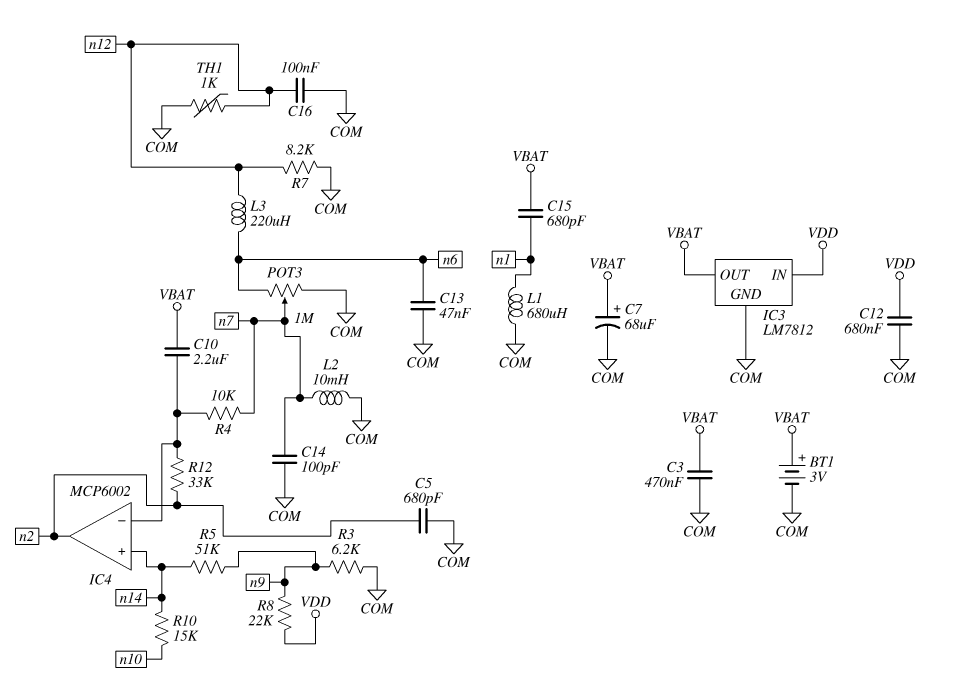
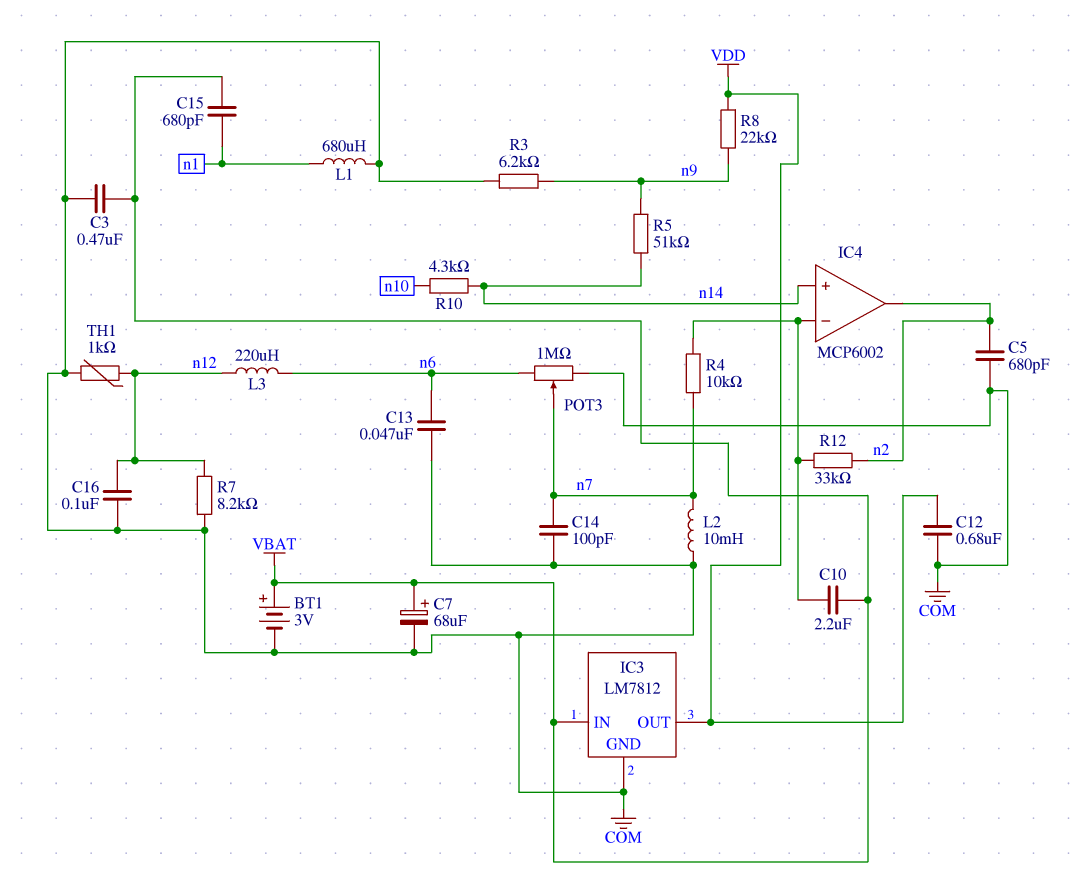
IC3 pin IN: VDD -> VBAT
IC3 pin OUT: VBAT -> VDD
R10: 15k (n10, n14) -> 4.3k (n10, n14)

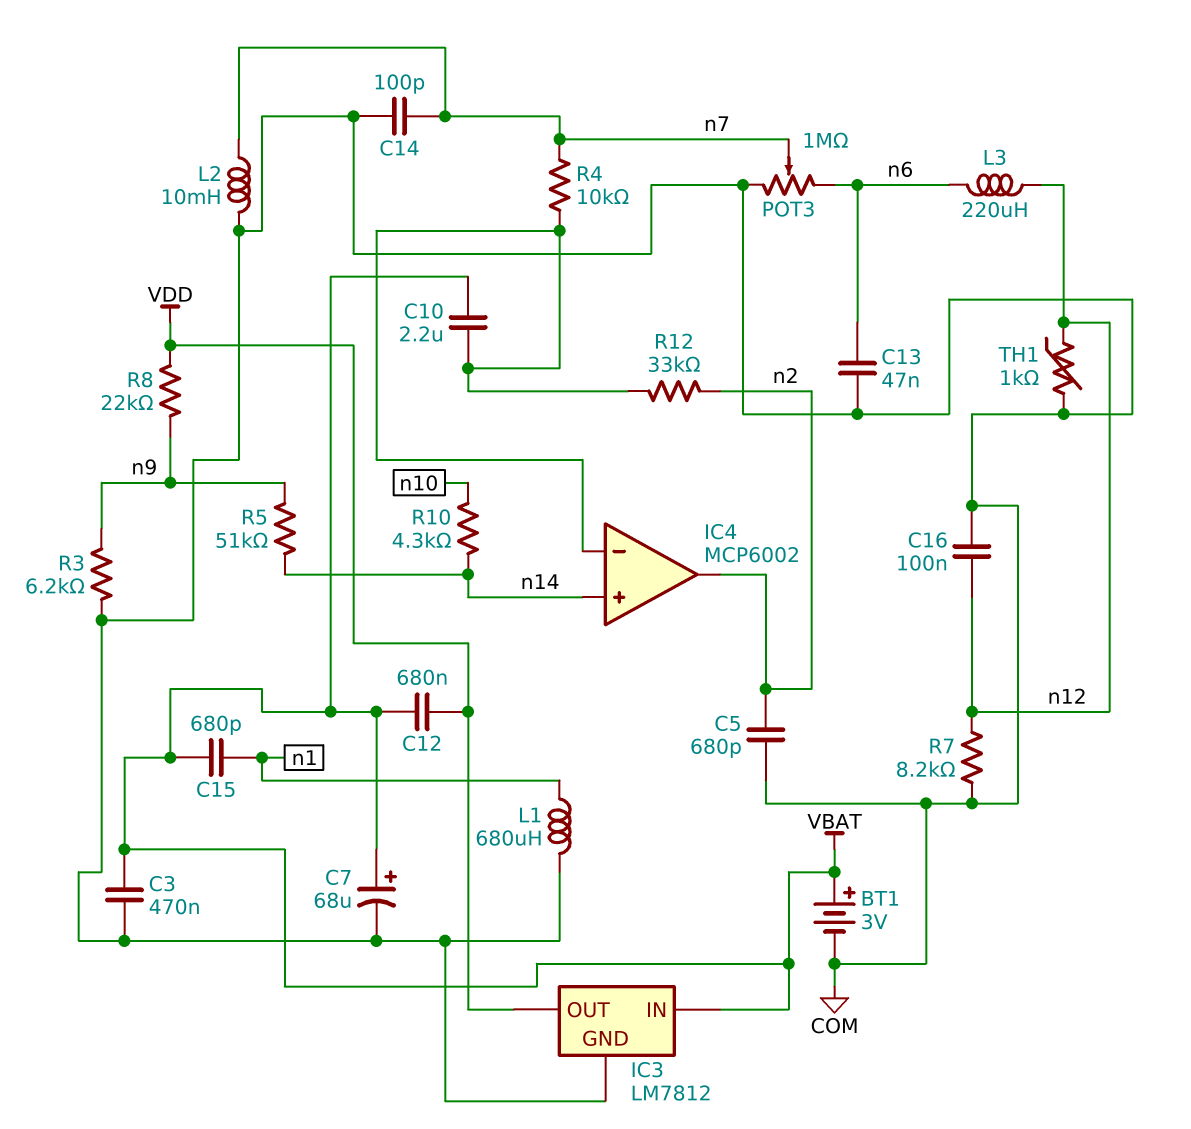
C12: 680nF (COM, VDD) -> 680nF (VBAT, VDD)

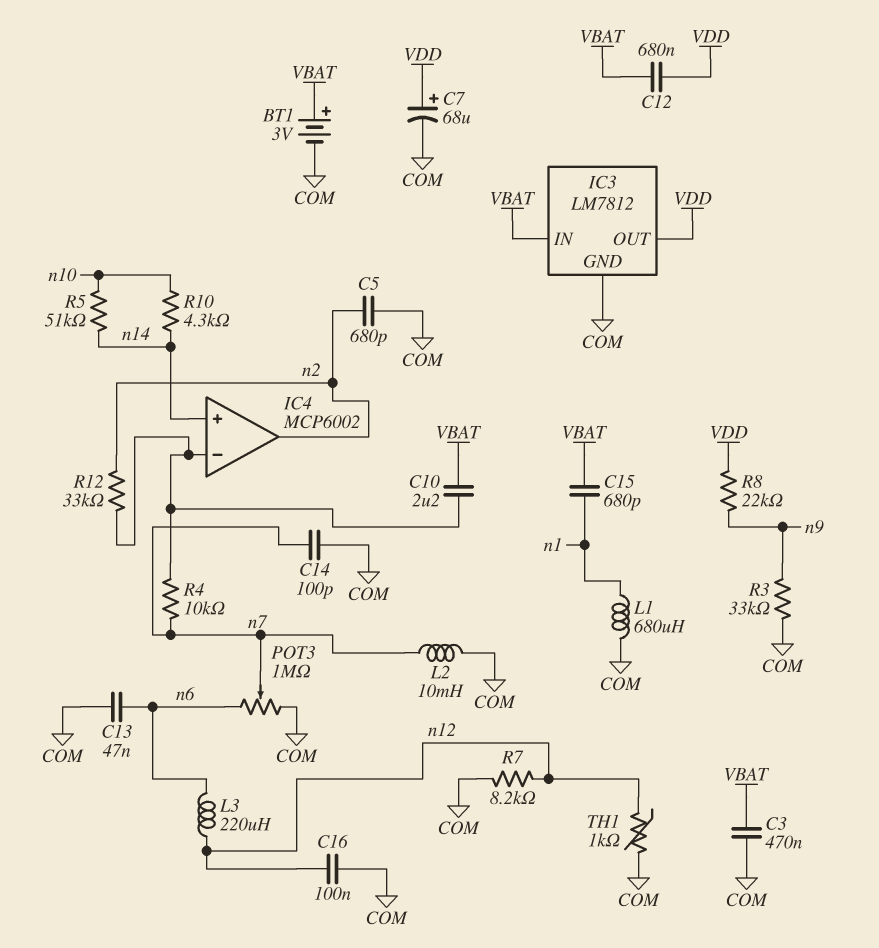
C7: 68uF (plus VBAT, minus COM) -> 68uF (plus VDD, minus COM)
R3: 6.2k (COM, n9) -> 33k (COM, n9)
R5: 51k (n9, n14) -> 51k (n10, n14)

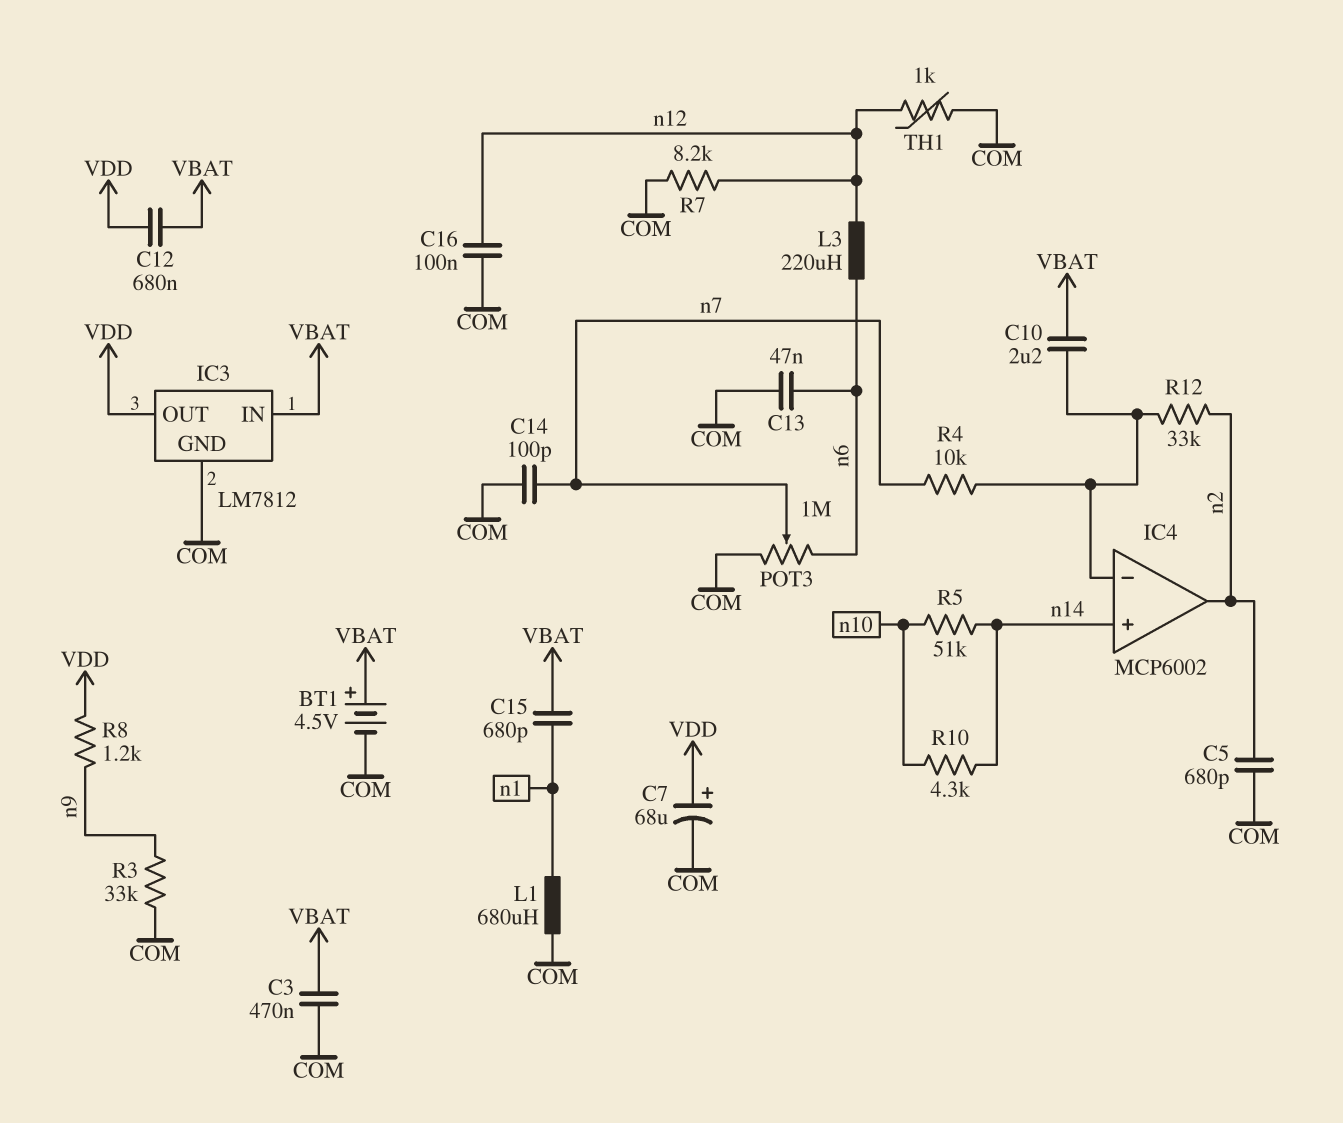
BT1: 3V (plus VBAT, minus COM) -> 4.5V (plus VBAT, minus COM)
L2: 10mH (COM, n7) -> none
R8: 22k (VDD, n9) -> 1.2k (VDD, n9)

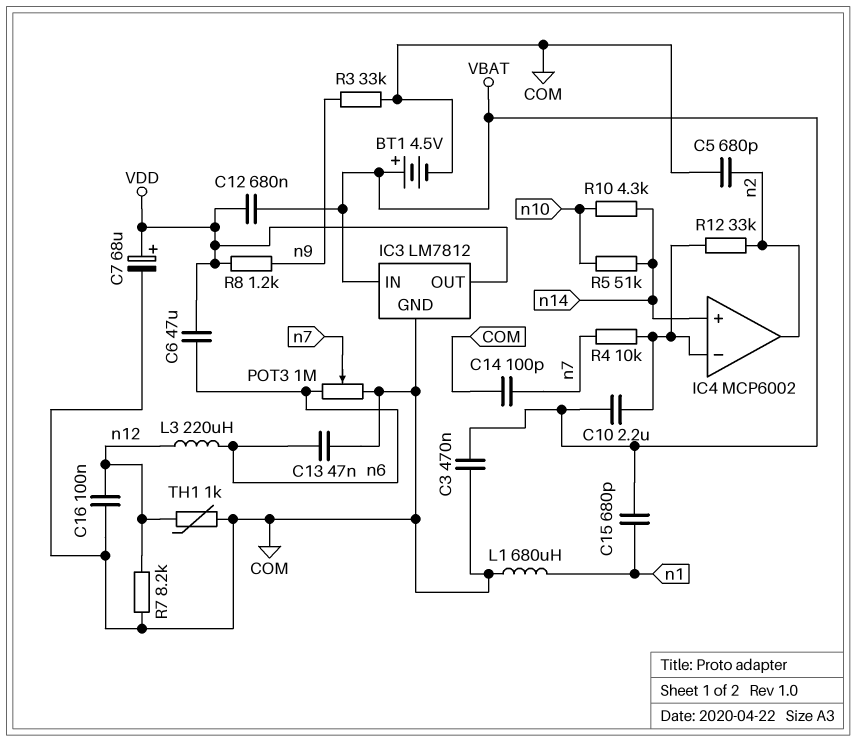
C6: none -> 47uF (VDD, n6)

